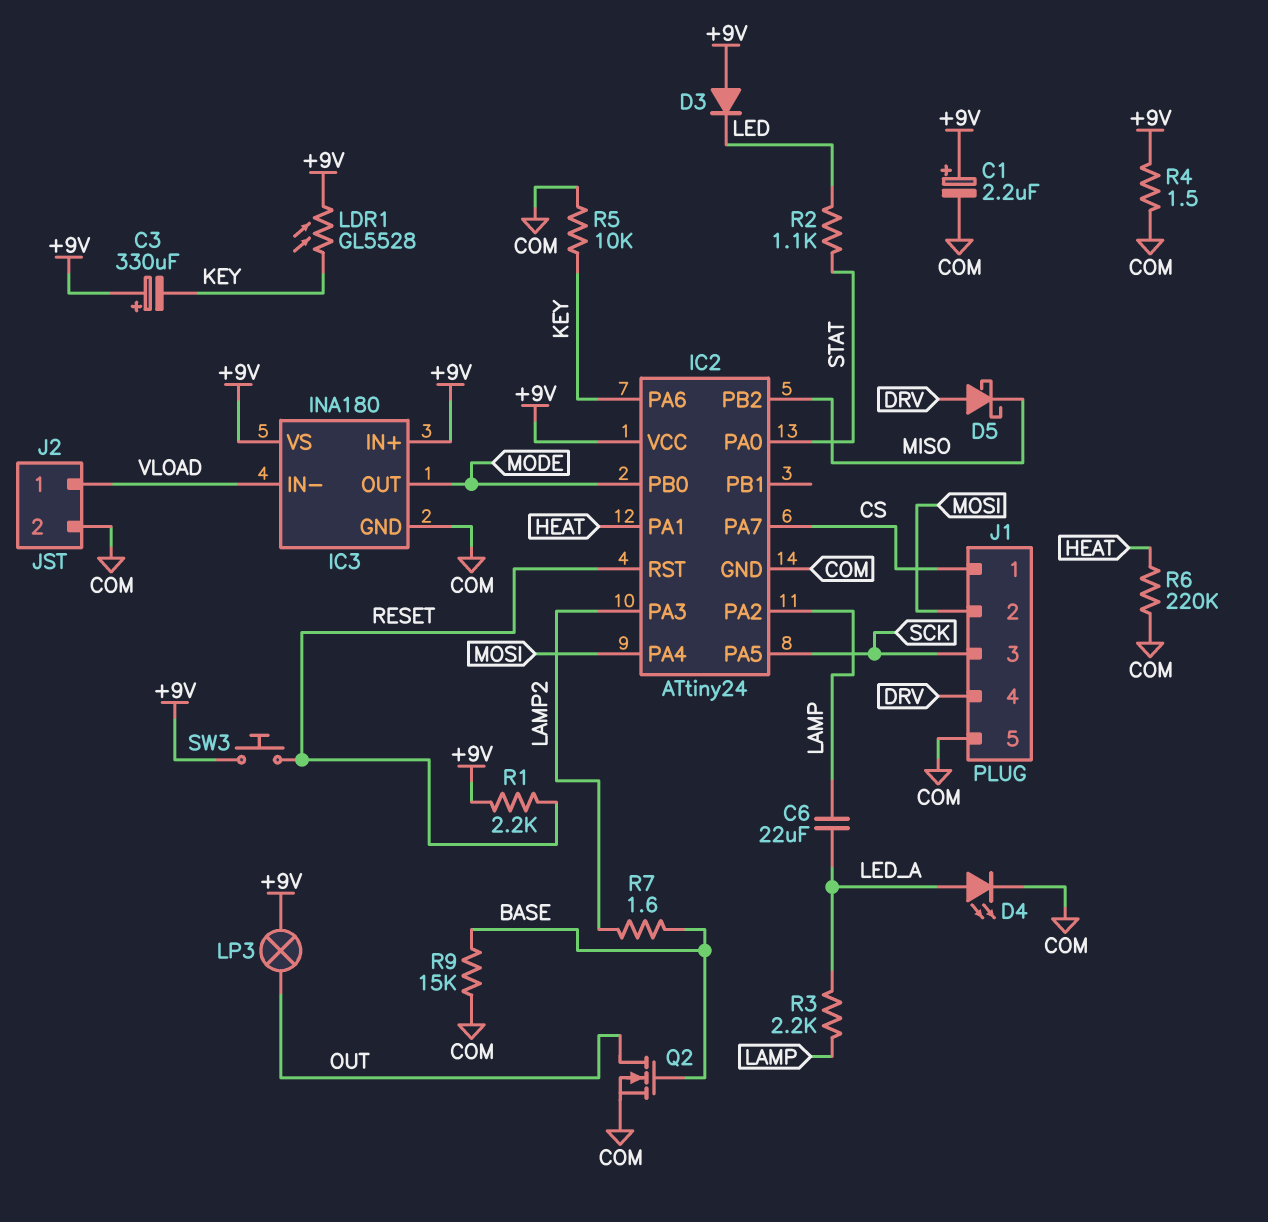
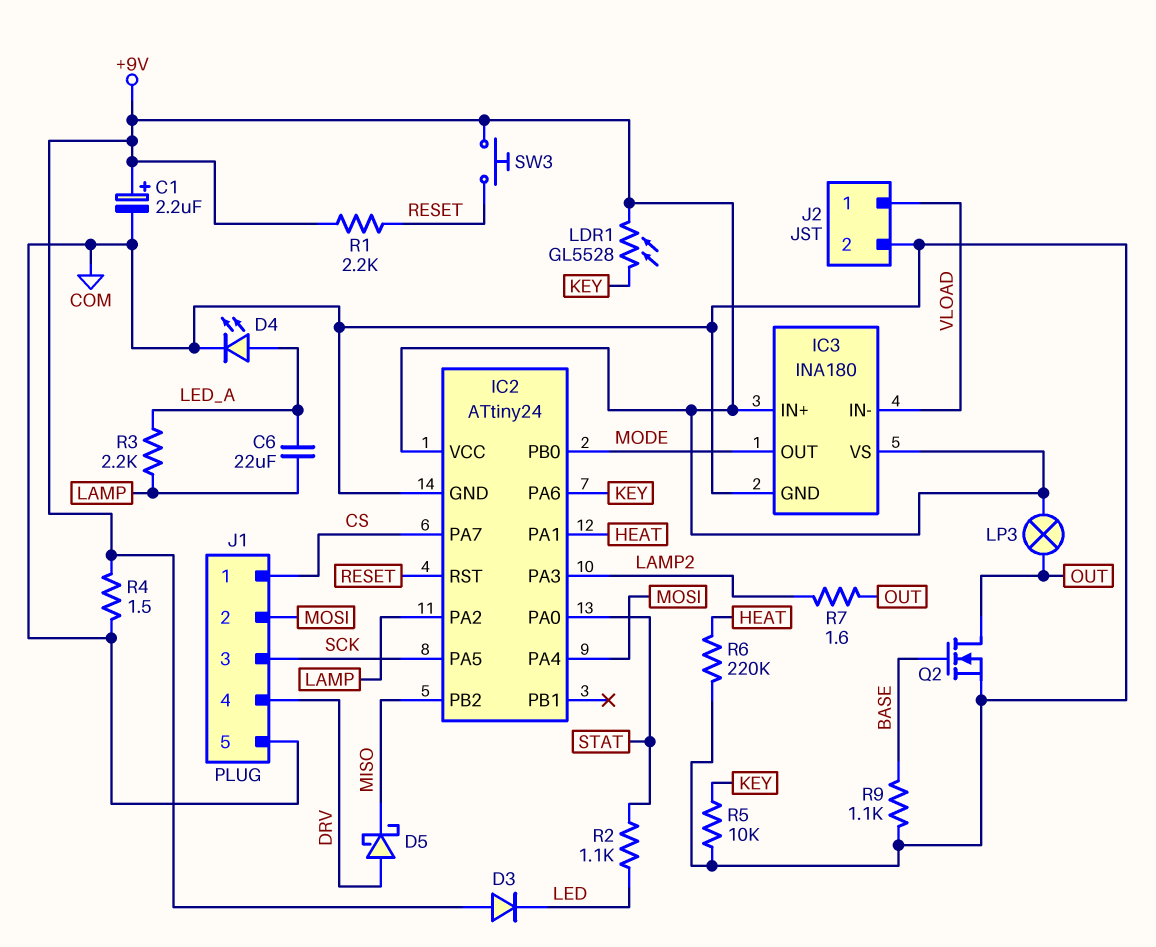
C3: 330uF (plus +9V, minus KEY) -> none
R7: 1.6 (BASE, LAMP2) -> 1.6 (LAMP2, OUT)
R9: 15k (BASE, COM) -> 1.1k (BASE, COM)

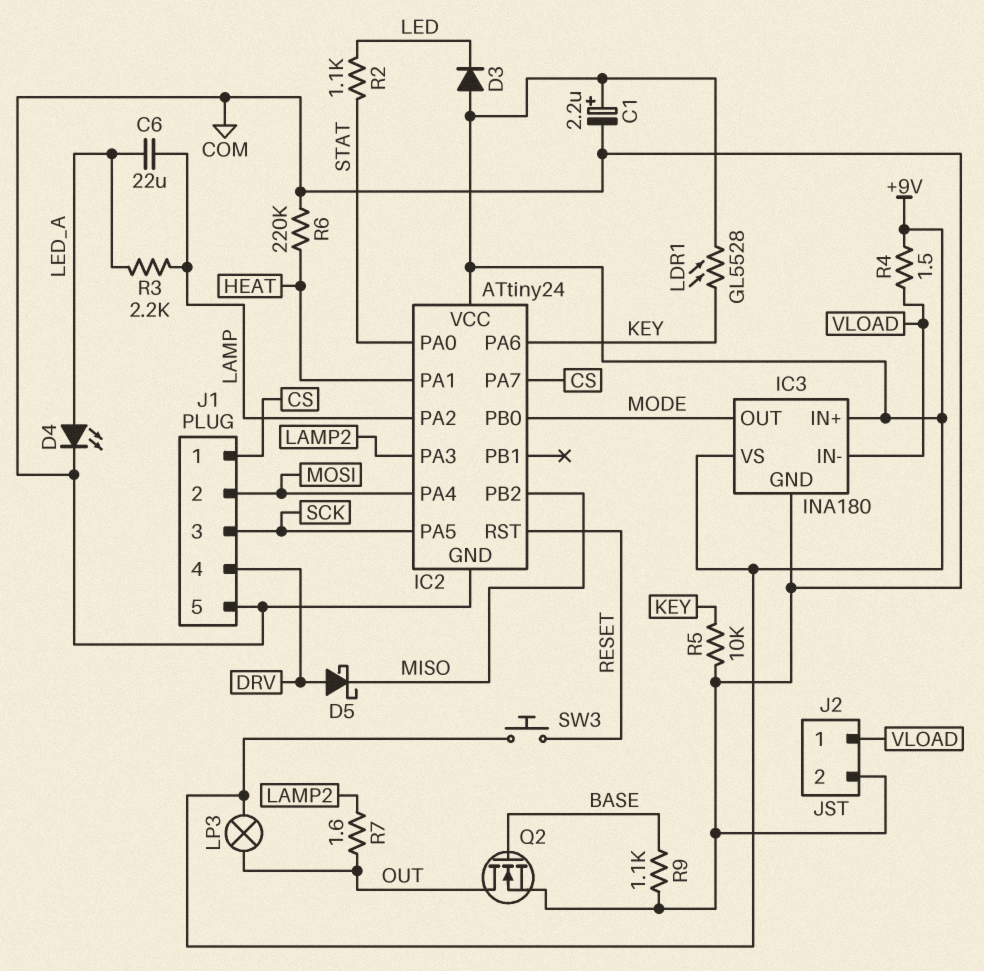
R1: 2.2k (+9V, RESET) -> none
R4: 1.5 (+9V, COM) -> 1.5 (+9V, VLOAD)

